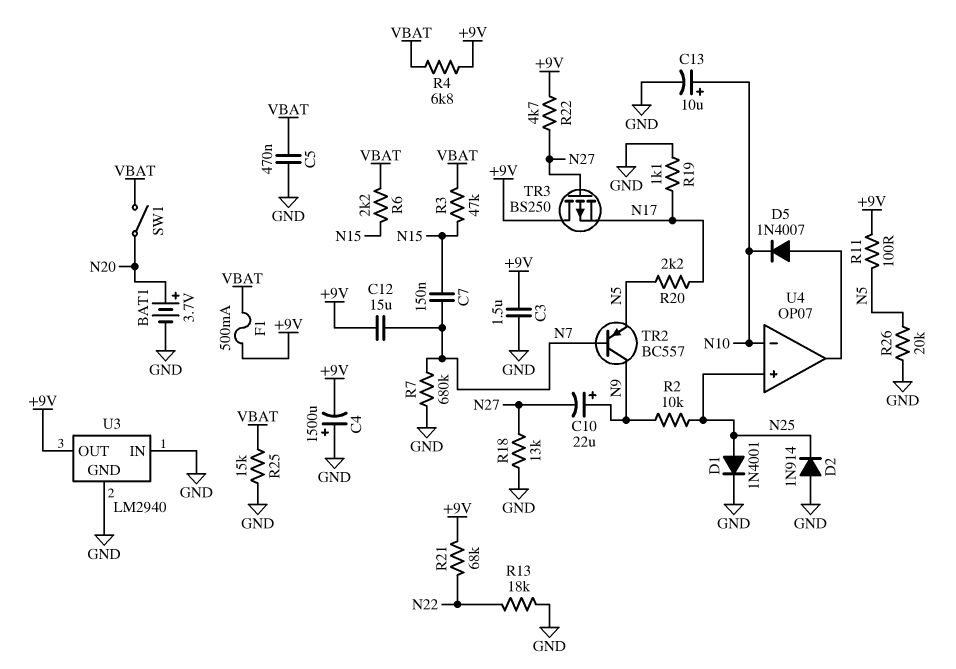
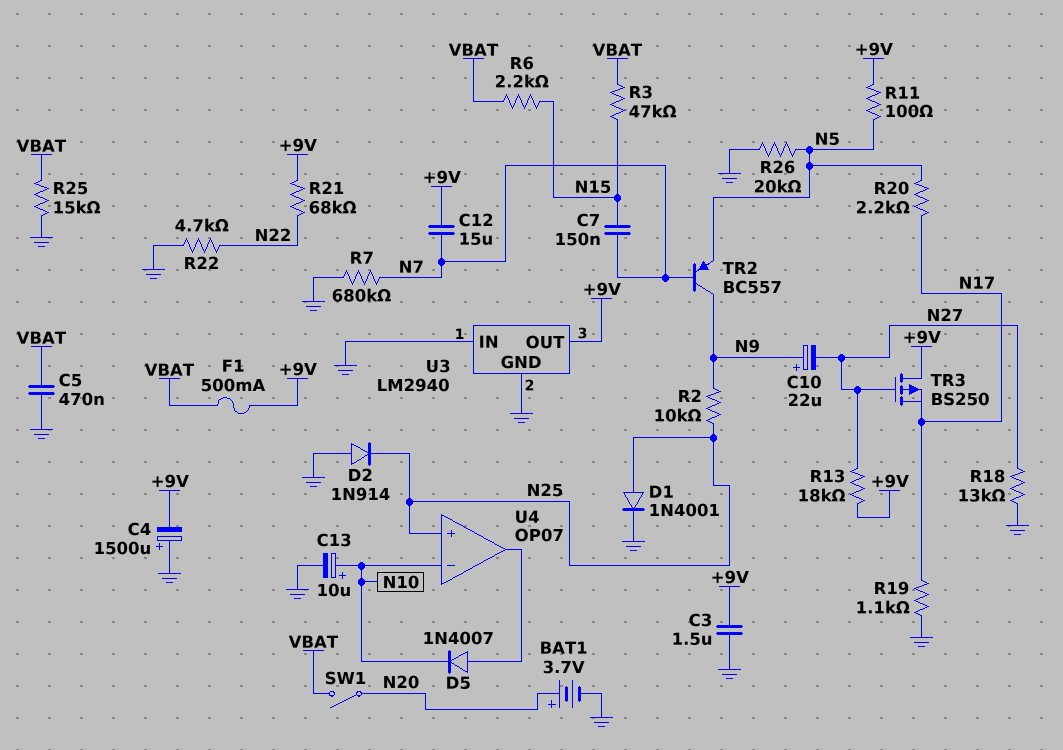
R4: 6.8k (+9V, VBAT) -> none
R13: 18k (GND, N22) -> 18k (+9V, N27)
R22: 4.7k (+9V, N27) -> 4.7k (GND, N22)

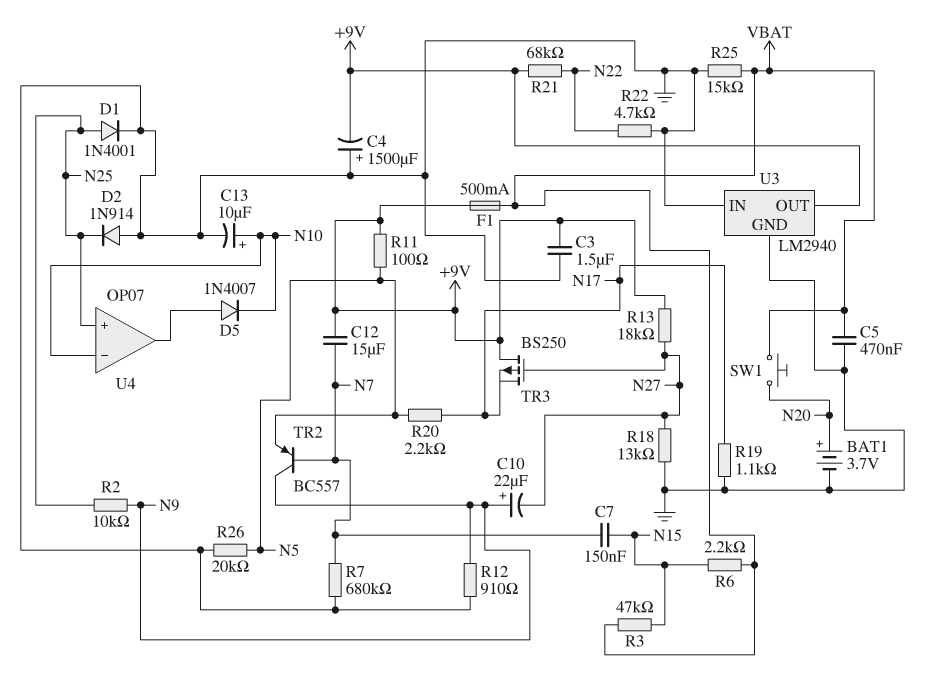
R12: none -> 910 (GND, N9)
SW1: switch (N20, VBAT) -> button (N20, VBAT)

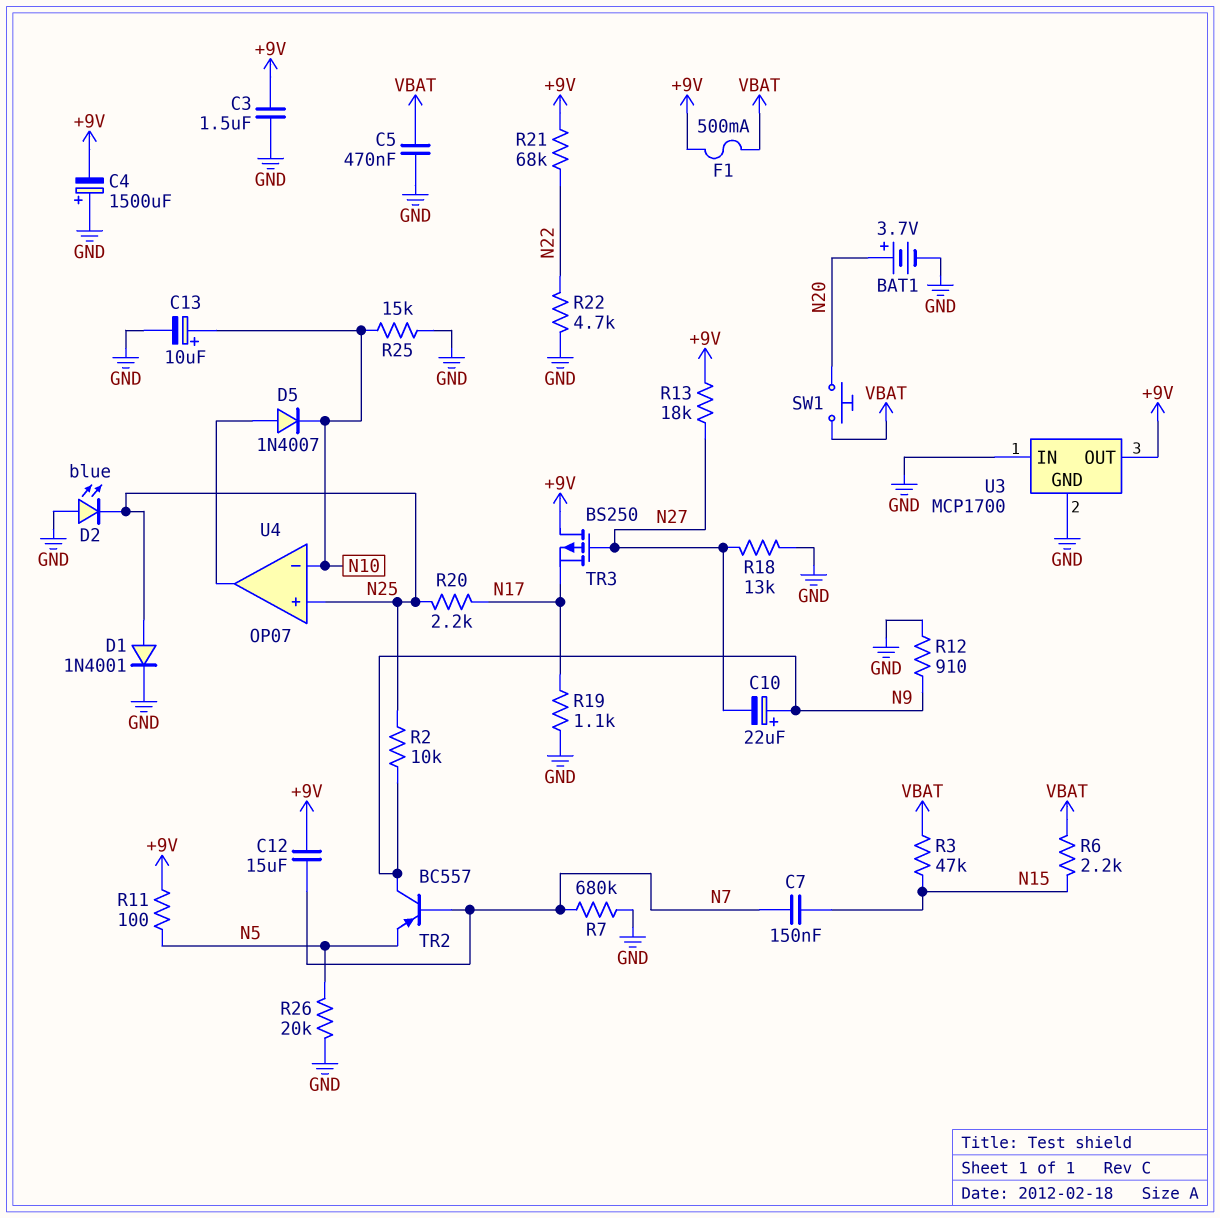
D2: diode 1N914 (A GND, K N25) -> LED blue (A GND, K N25)
R20: 2.2k (N5, N17) -> 2.2k (N17, N25)
R25: 15k (GND, VBAT) -> 15k (GND, N10)
U3: LM2940 -> MCP1700

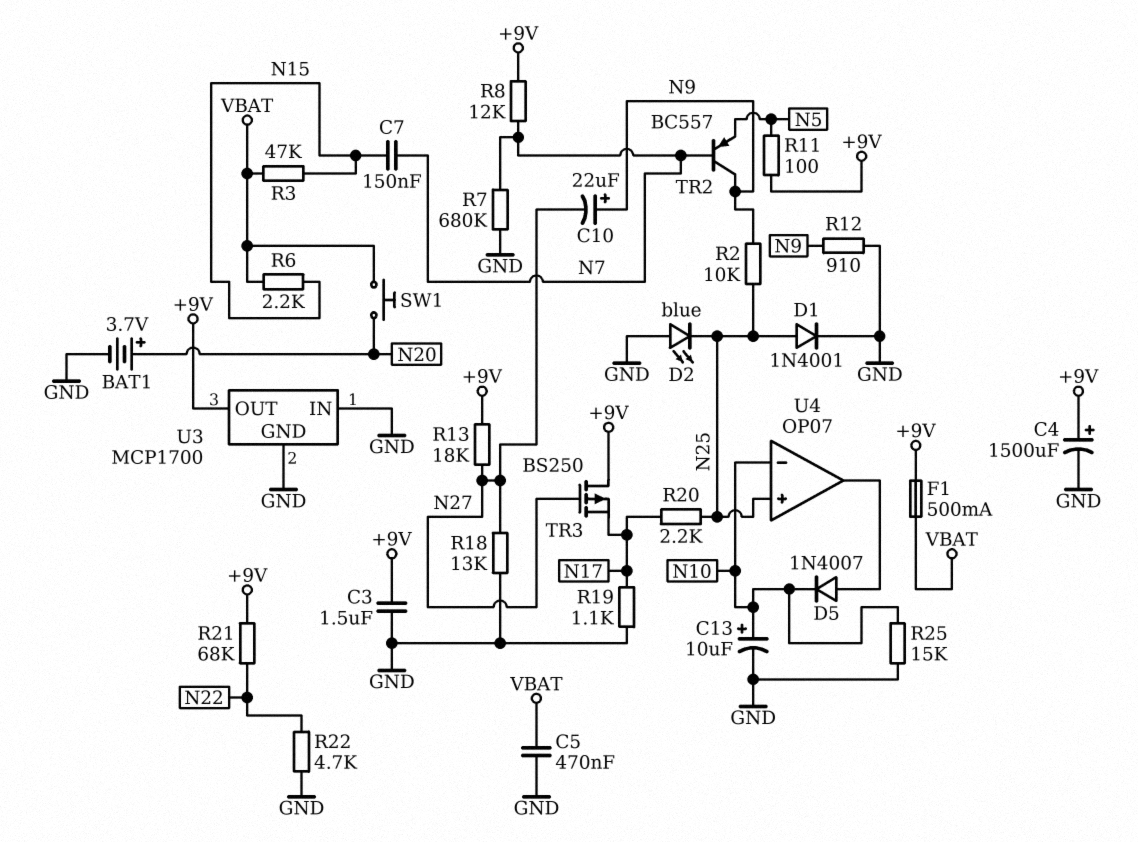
C4: 1500uF (plus GND, minus +9V) -> 1500uF (plus +9V, minus GND)
C12: 15uF (+9V, N7) -> none
R8: none -> 12k (+9V, N7)
R26: 20k (GND, N5) -> none

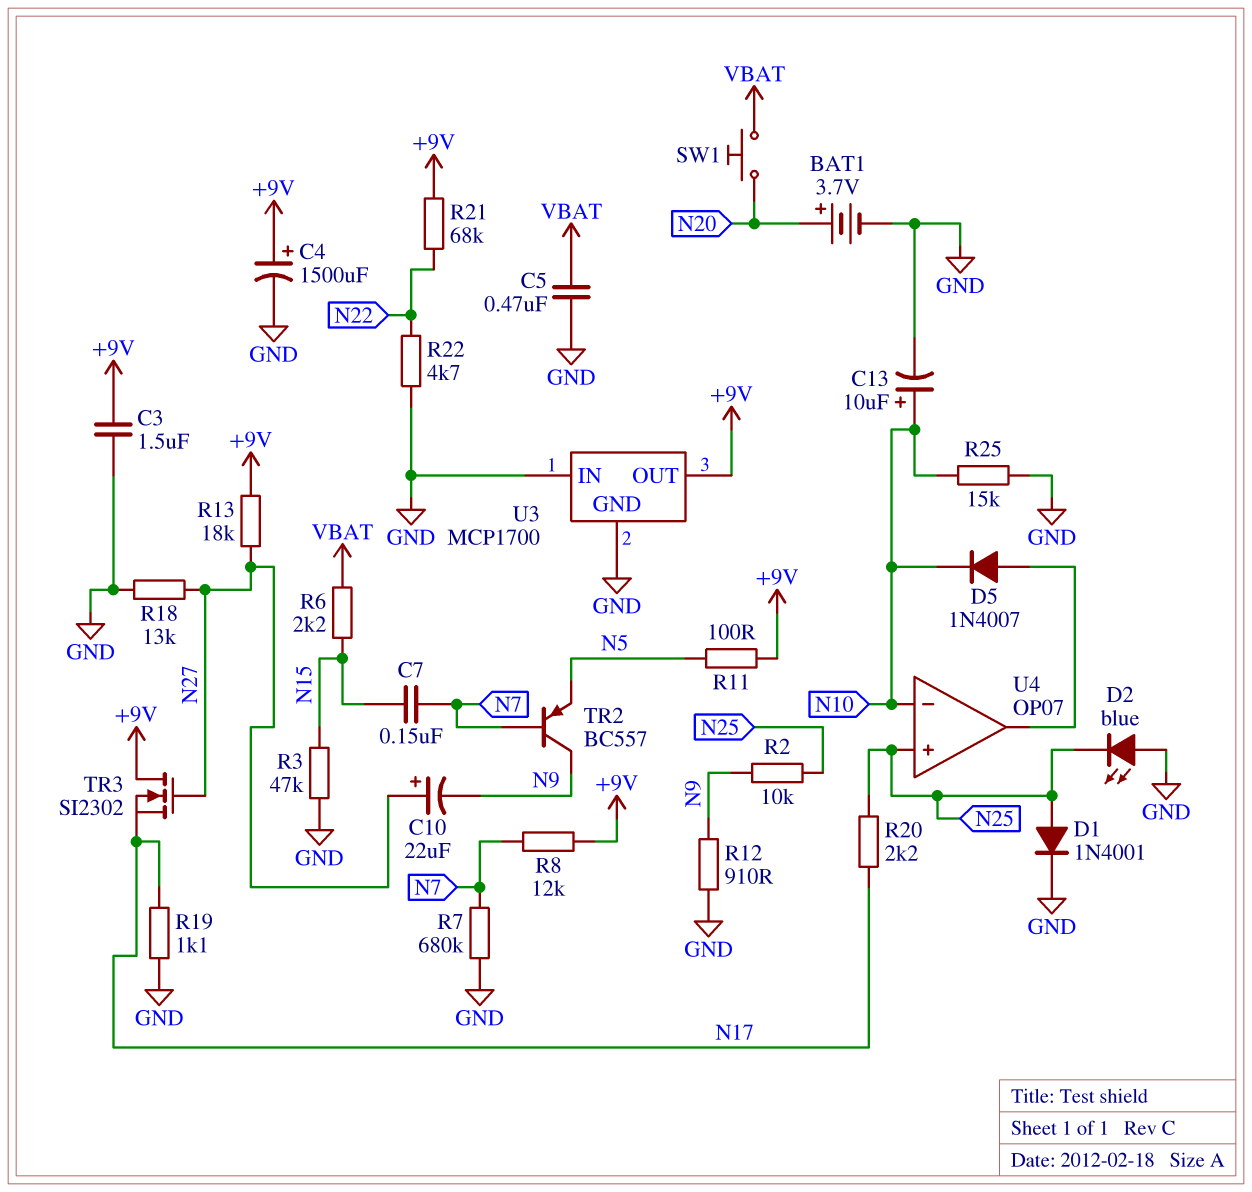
C10: 22uF (plus N9, minus N27) -> 22uF (plus N27, minus N9)
F1: 500mA (+9V, VBAT) -> none
R3: 47k (N15, VBAT) -> 47k (GND, N15)
TR3: PMOS BS250 (G N27, D +9V, S N17) -> NMOS SI2302 (G N27, D +9V, S N17)

